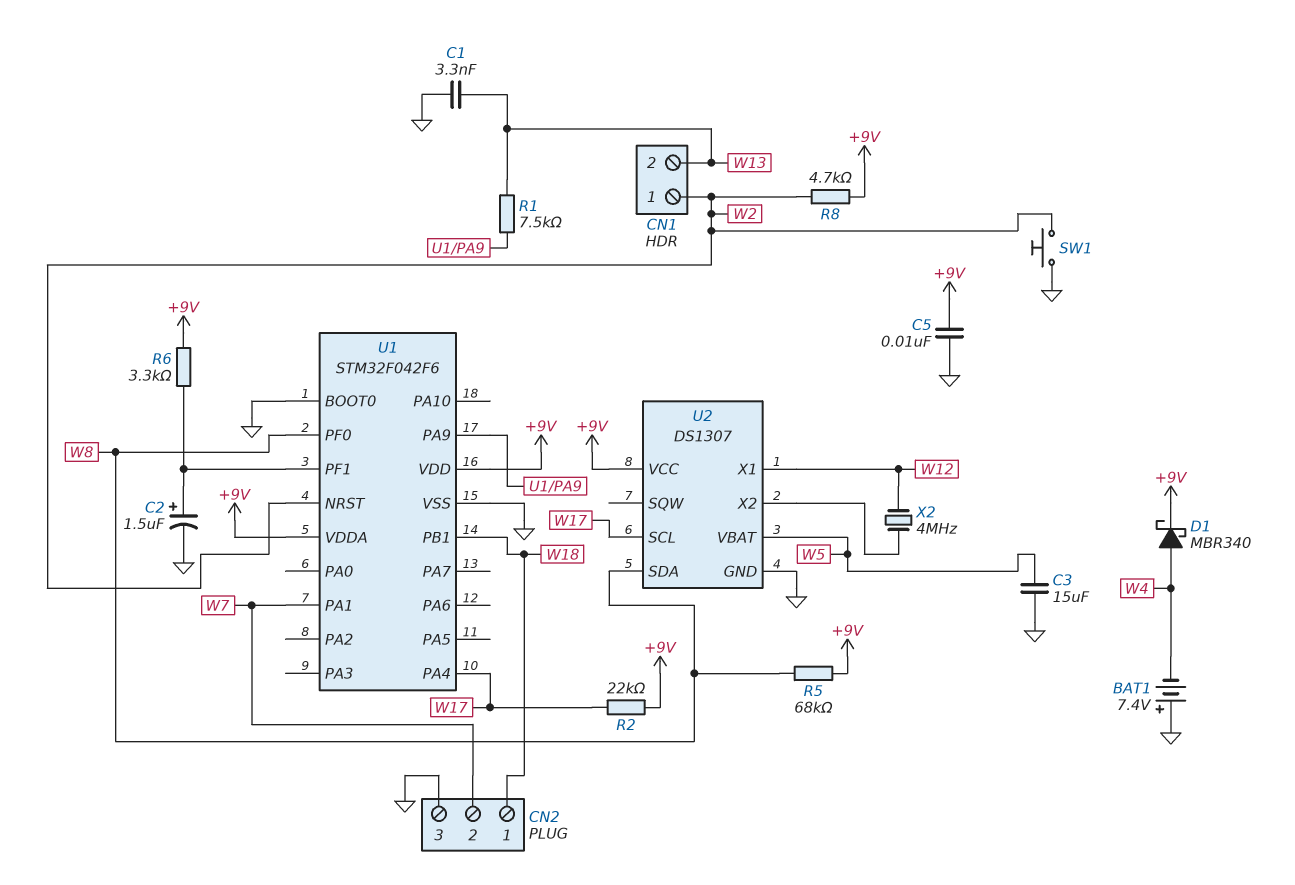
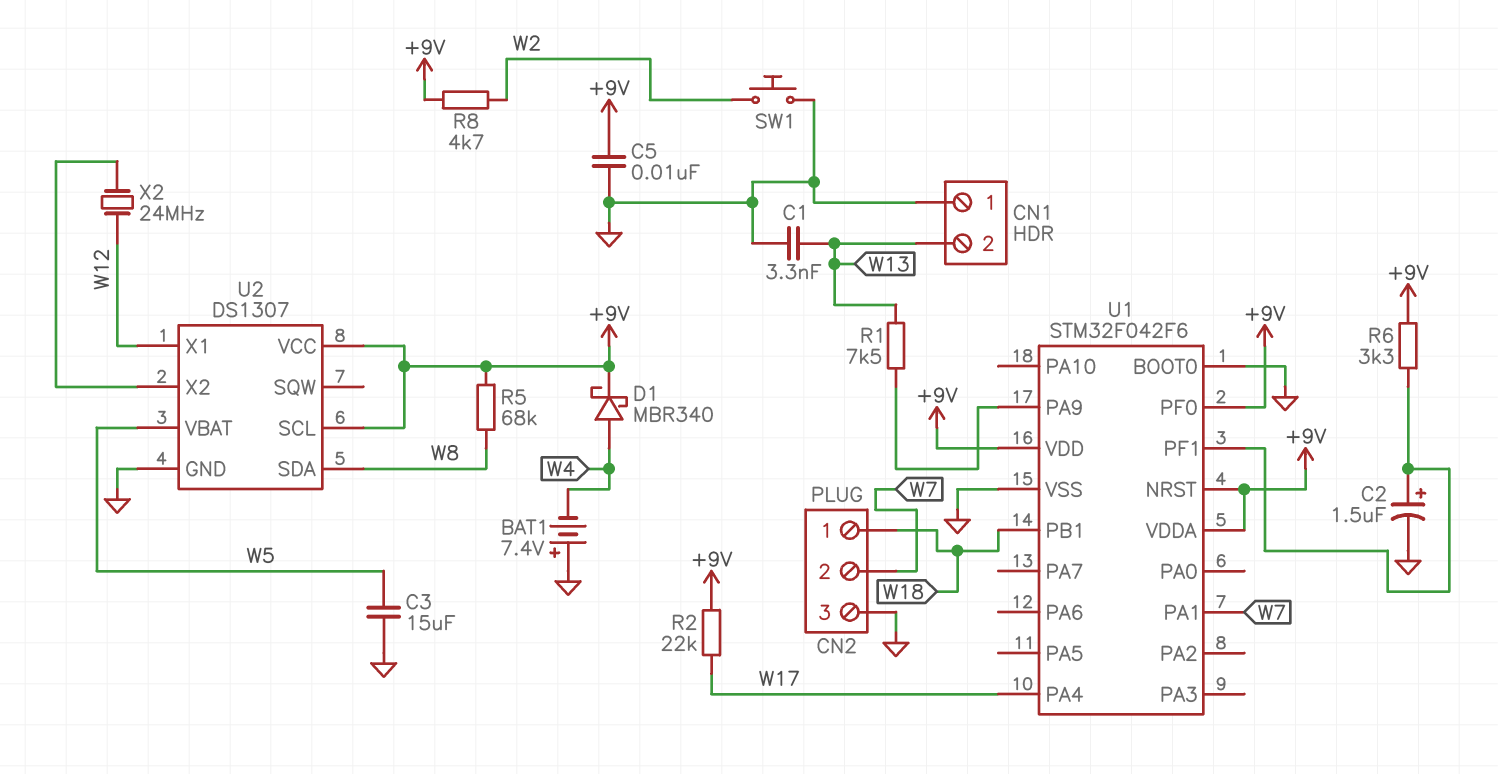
CN1 pin 1: W2 -> GND
U1 pin NRST: W2 -> +9V
U1 pin PF0: W8 -> +9V
U2 pin SCL: W17 -> +9V
X2: 4MHz (U2/X2, W12) -> 24MHz (U2/X2, W12)

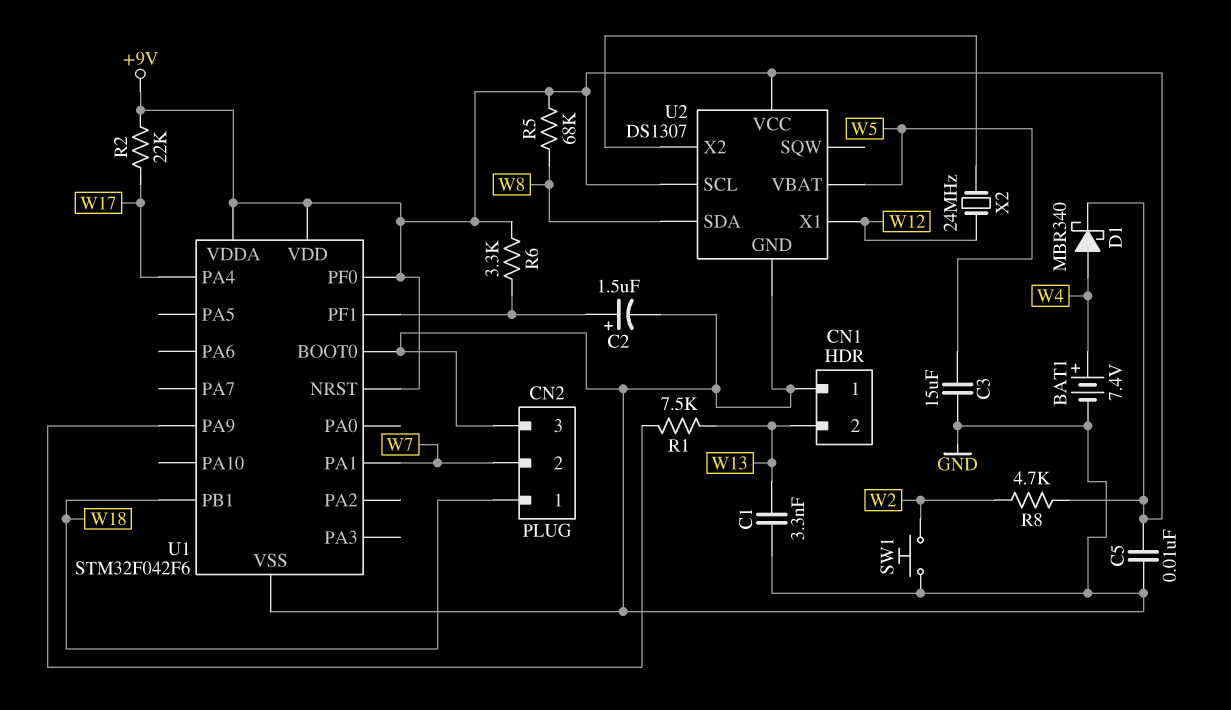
BAT1: 7.4V (plus GND, minus W4) -> 7.4V (plus W4, minus GND)

